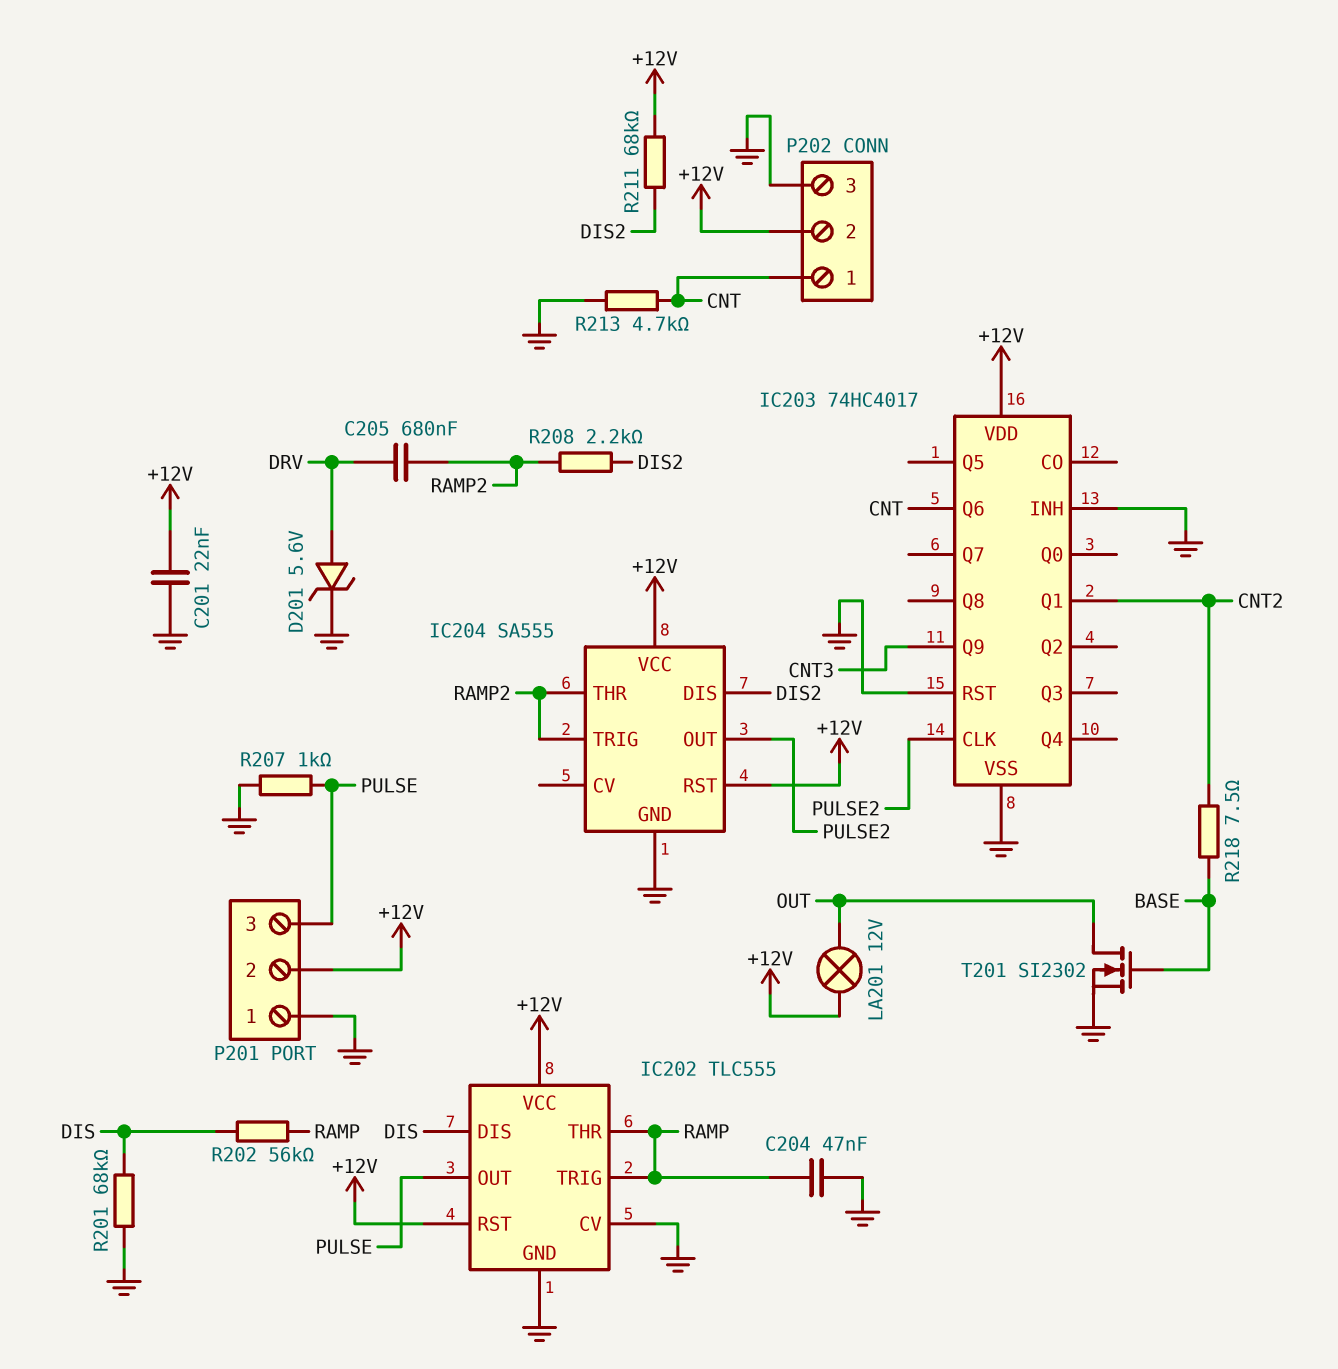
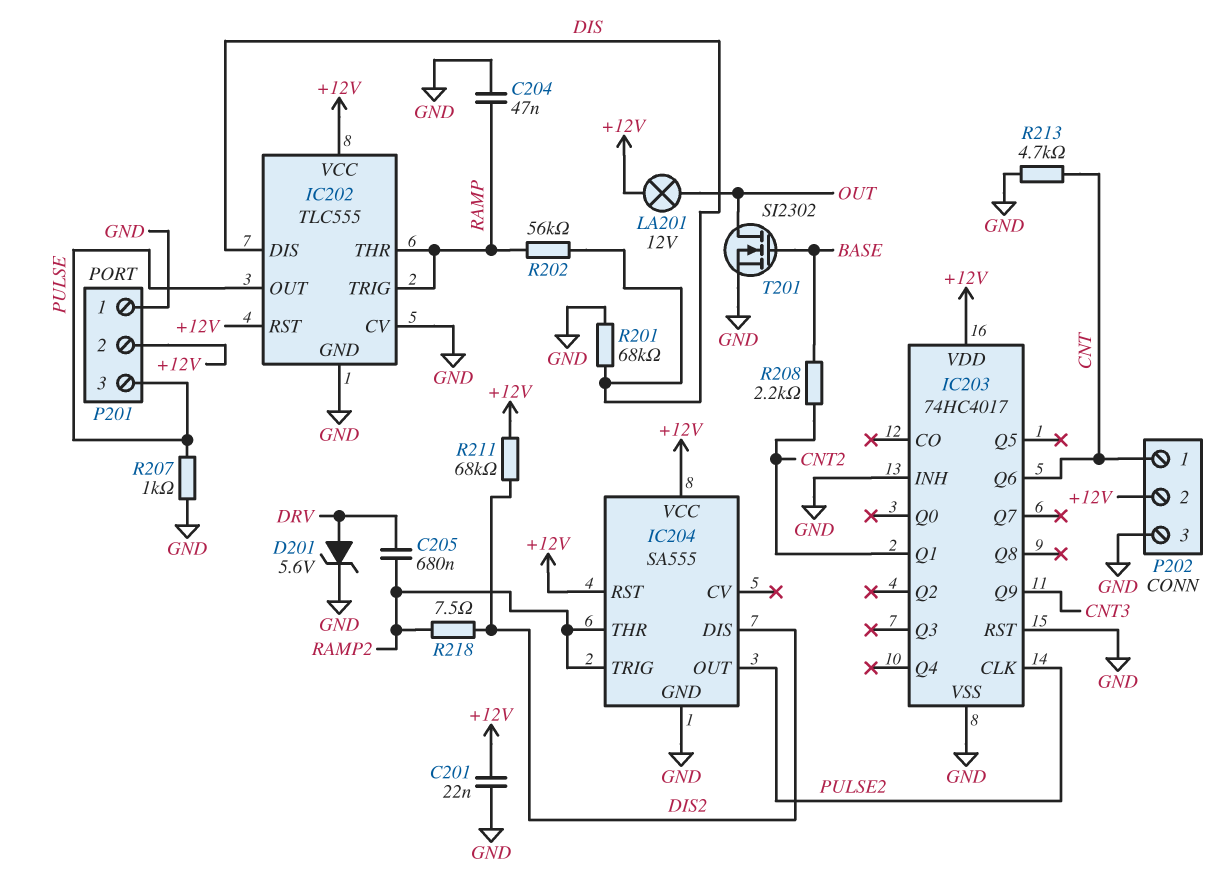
R208: 2.2k (DIS2, RAMP2) -> 2.2k (BASE, CNT2)
R218: 7.5 (BASE, CNT2) -> 7.5 (DIS2, RAMP2)

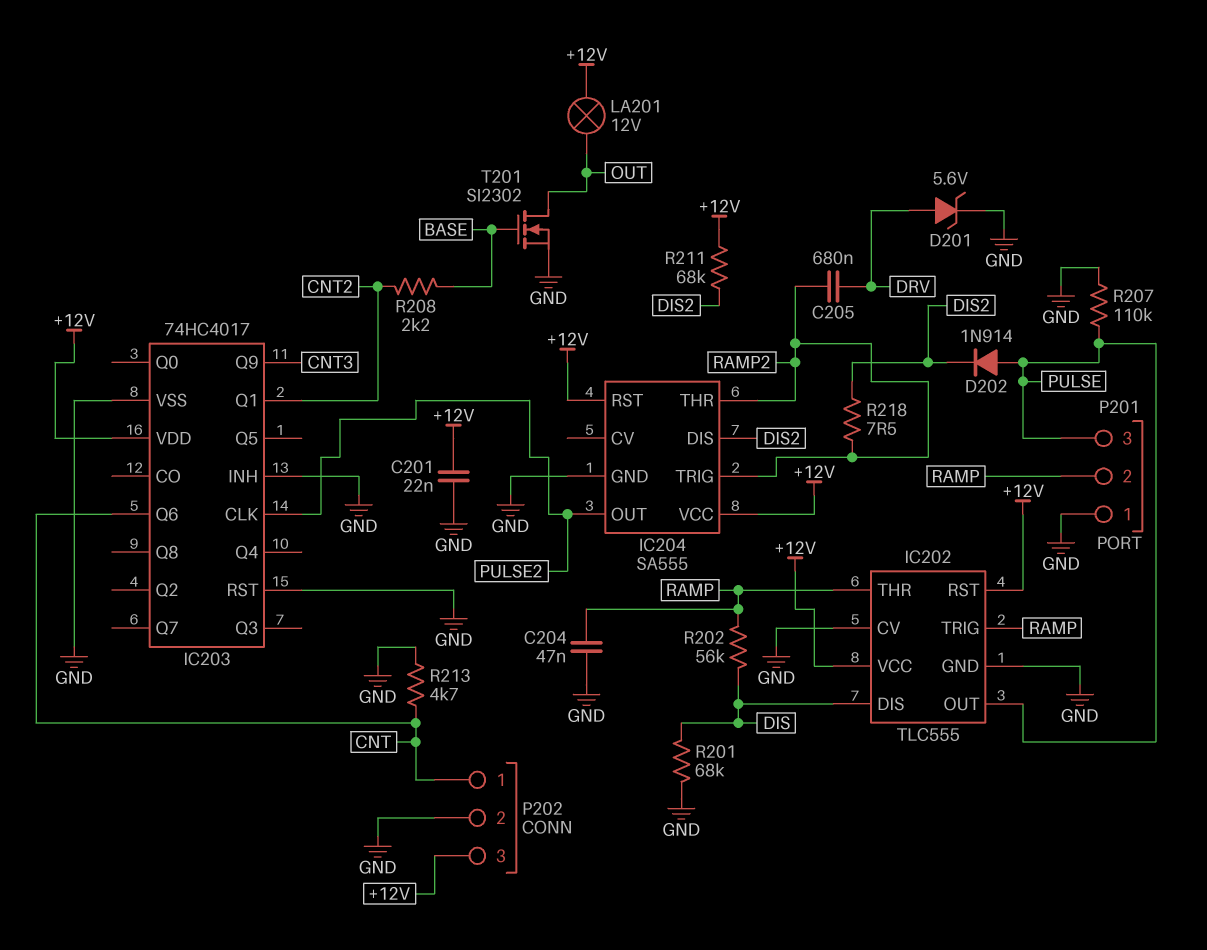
D202: none -> diode 1N914 (A PULSE, K DIS2)
P201 pin 2: +12V -> RAMP
P202 pin 2: +12V -> GND
P202 pin 3: GND -> +12V
R207: 1k (GND, PULSE) -> 110k (GND, PULSE)

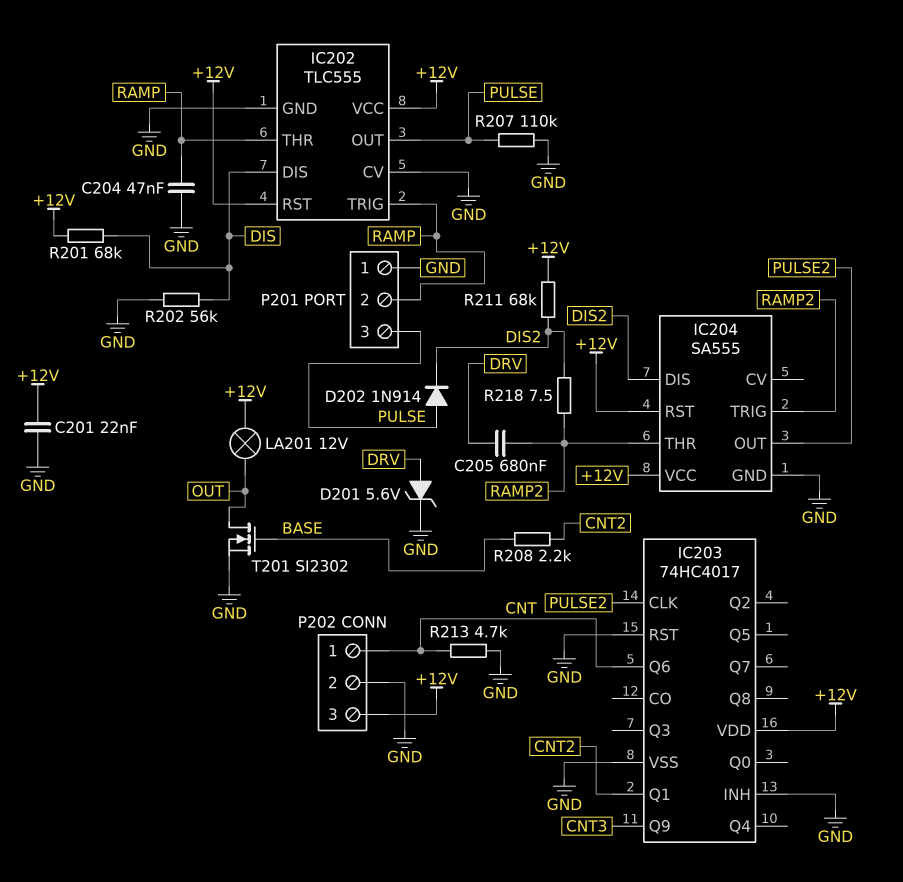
R201: 68k (DIS, GND) -> 68k (+12V, DIS)
R202: 56k (DIS, RAMP) -> 56k (DIS, GND)

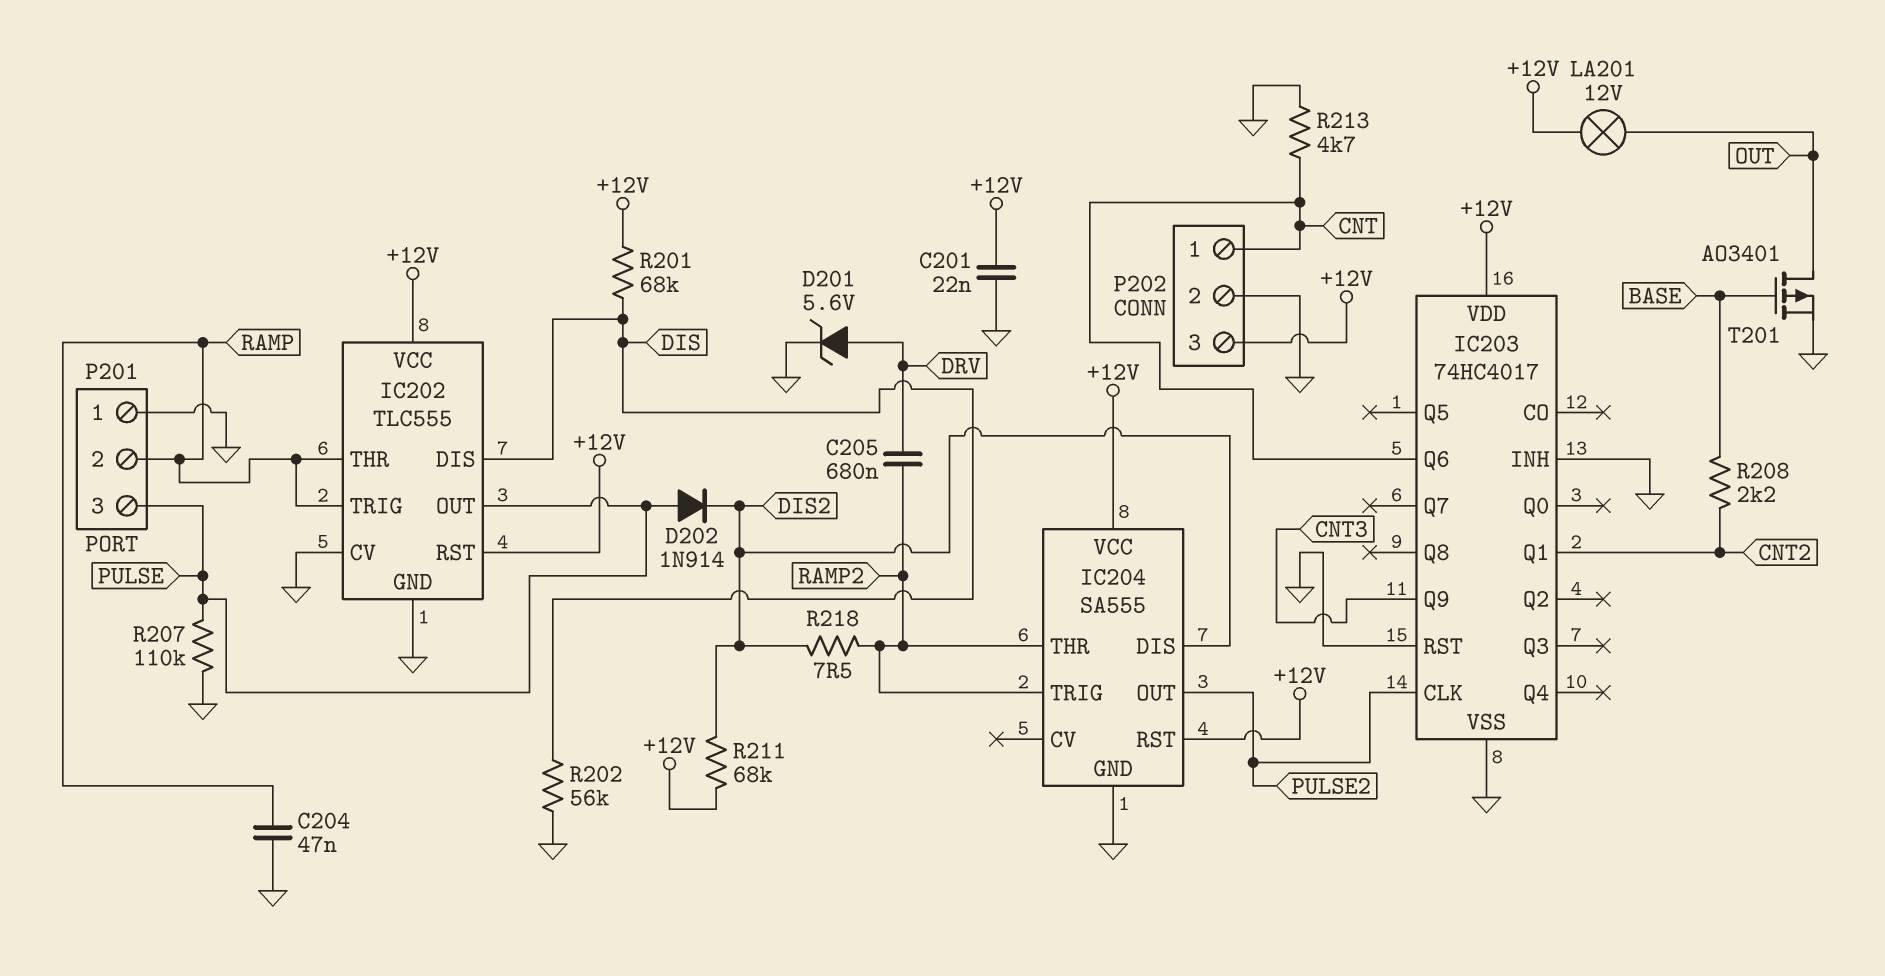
T201: NMOS SI2302 (G BASE, D OUT, S GND) -> PMOS AO3401 (G BASE, D OUT, S GND)

